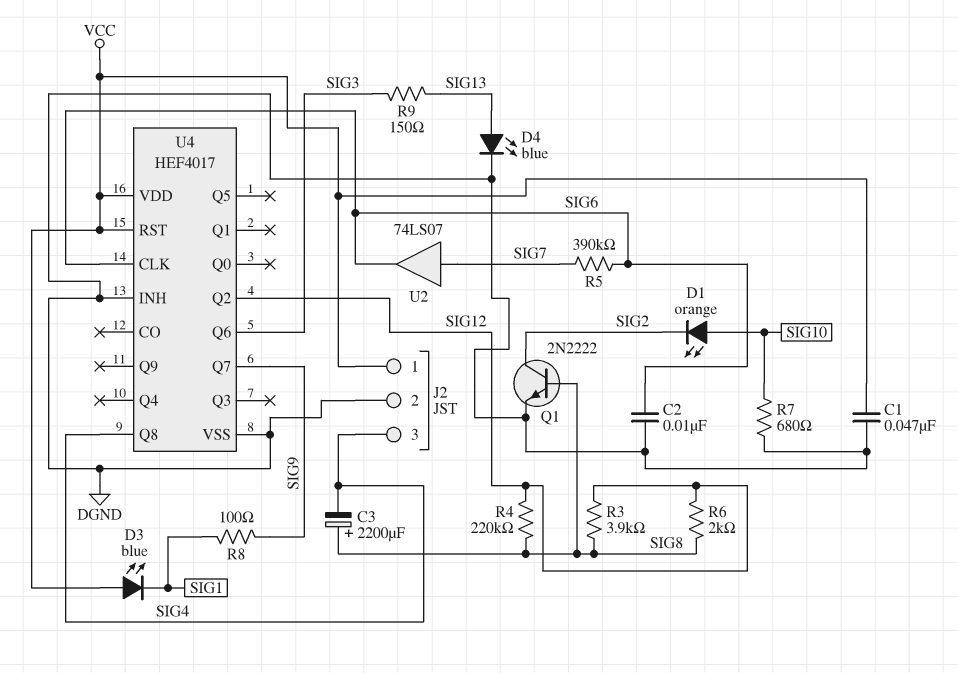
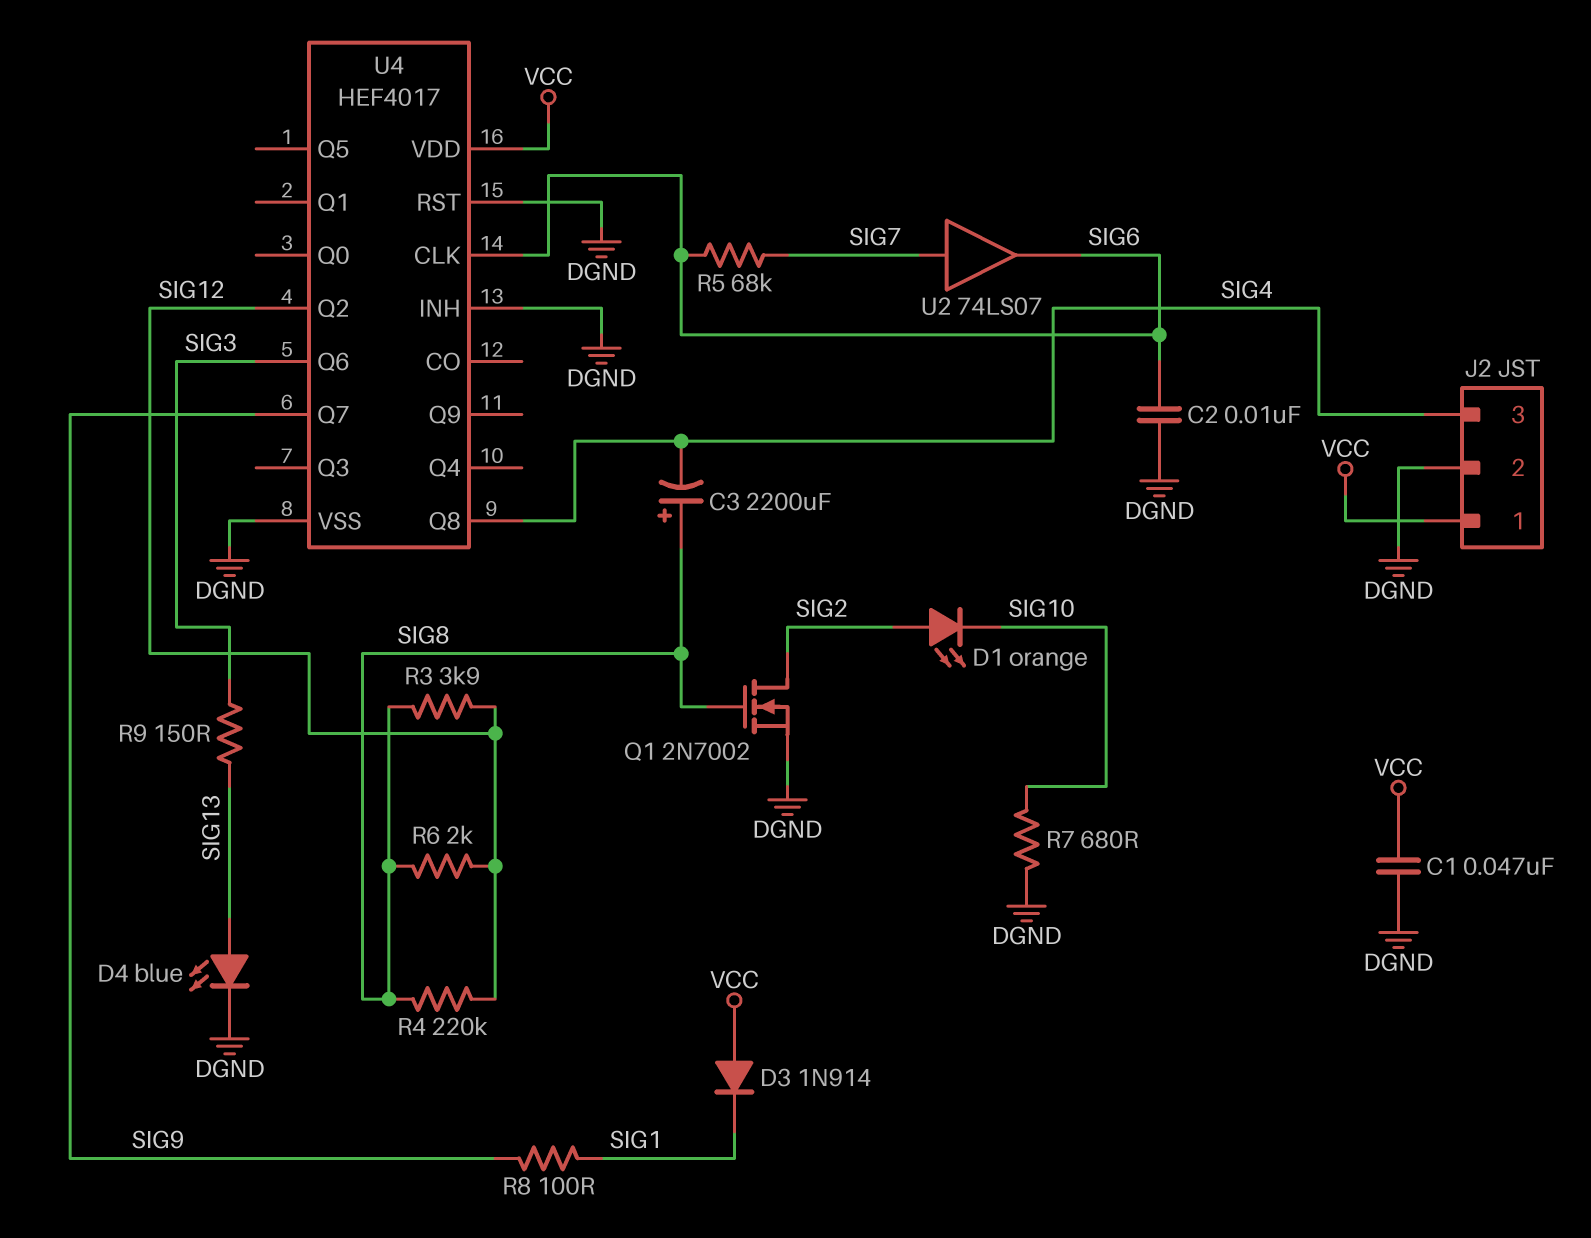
D1: LED orange (A SIG10, K SIG2) -> LED orange (A SIG2, K SIG10)
D3: LED blue (A VCC, K SIG1) -> diode 1N914 (A VCC, K SIG1)
Q1: NPN 2N2222 (B SIG8, C SIG2, E DGND) -> NMOS 2N7002 (G SIG8, D SIG2, S DGND)
R5: 390k (SIG6, SIG7) -> 68k (SIG6, SIG7)
U4 pin RST: VCC -> DGND

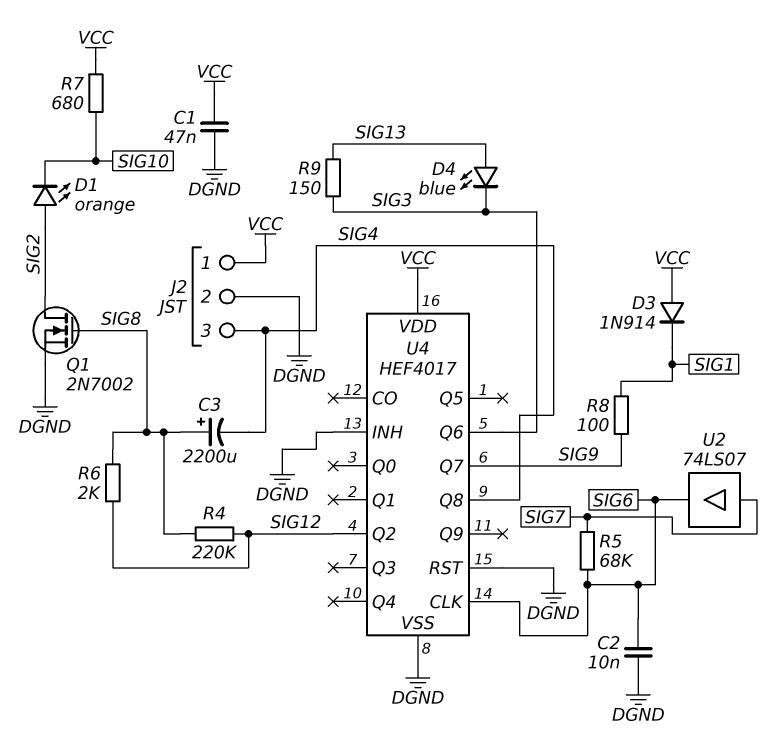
D4: LED blue (A SIG13, K DGND) -> LED blue (A SIG13, K SIG3)
R3: 3.9k (SIG8, SIG12) -> none
R7: 680 (DGND, SIG10) -> 680 (SIG10, VCC)

